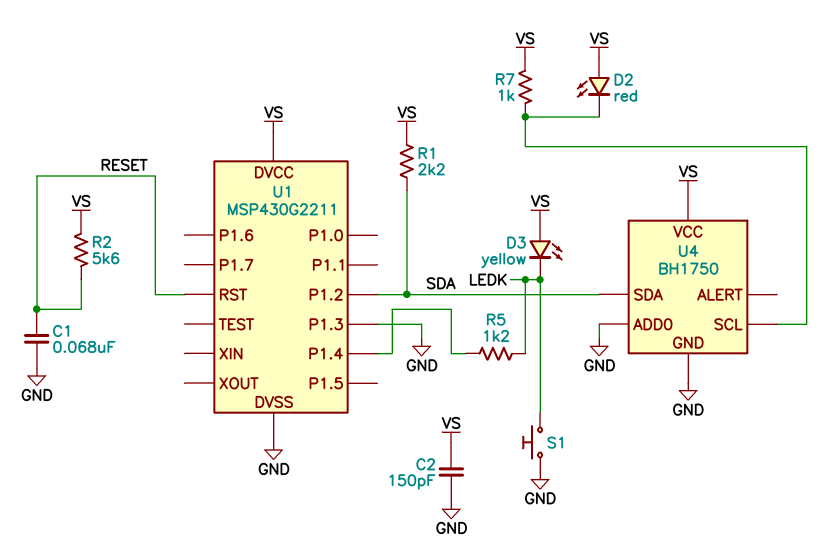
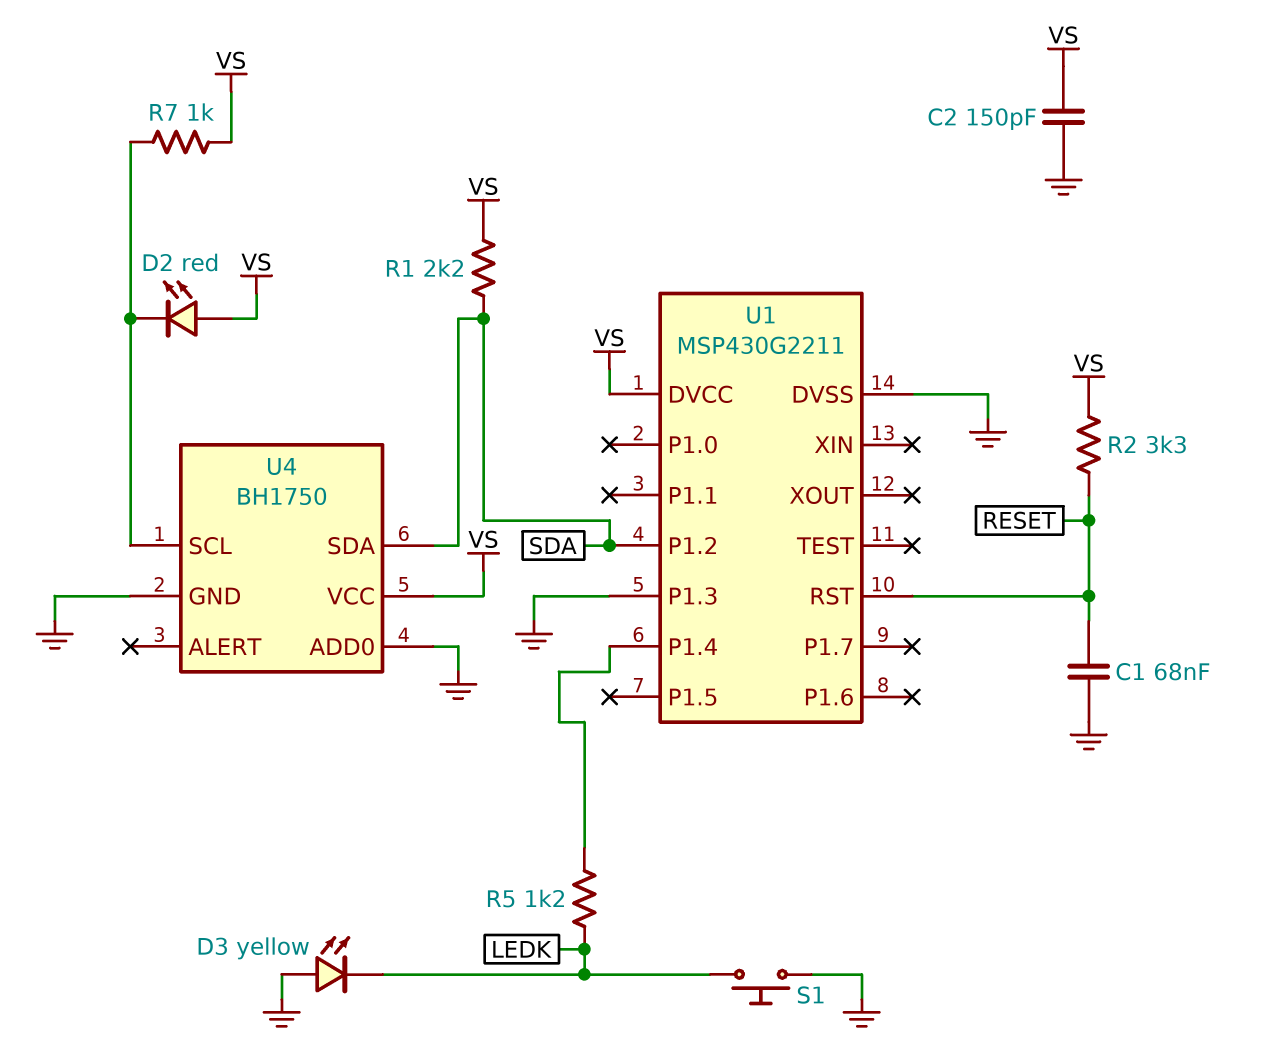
D3: LED yellow (A VS, K LEDK) -> LED yellow (A GND, K LEDK)
R2: 5.6k (RESET, VS) -> 3.3k (RESET, VS)

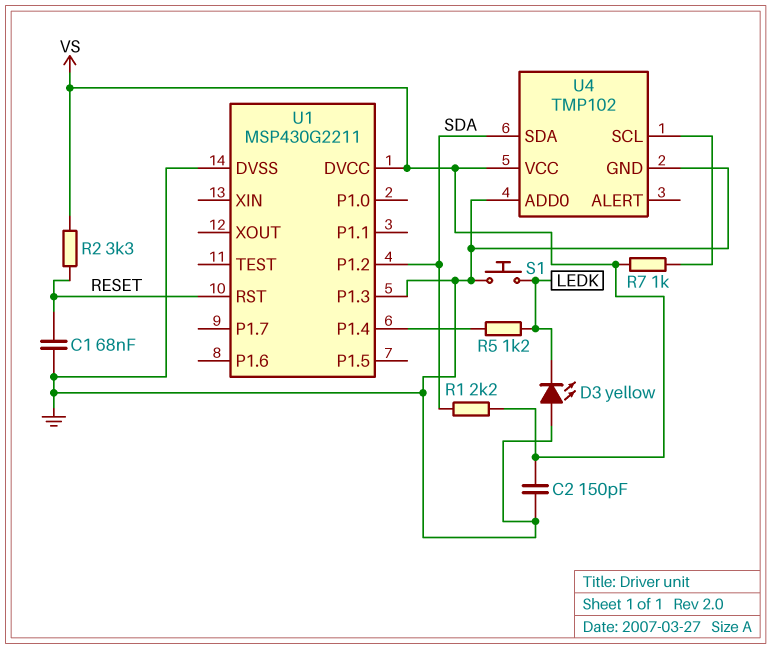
D2: LED red (A VS, K U4/SCL) -> none
U4: BH1750 -> TMP102

